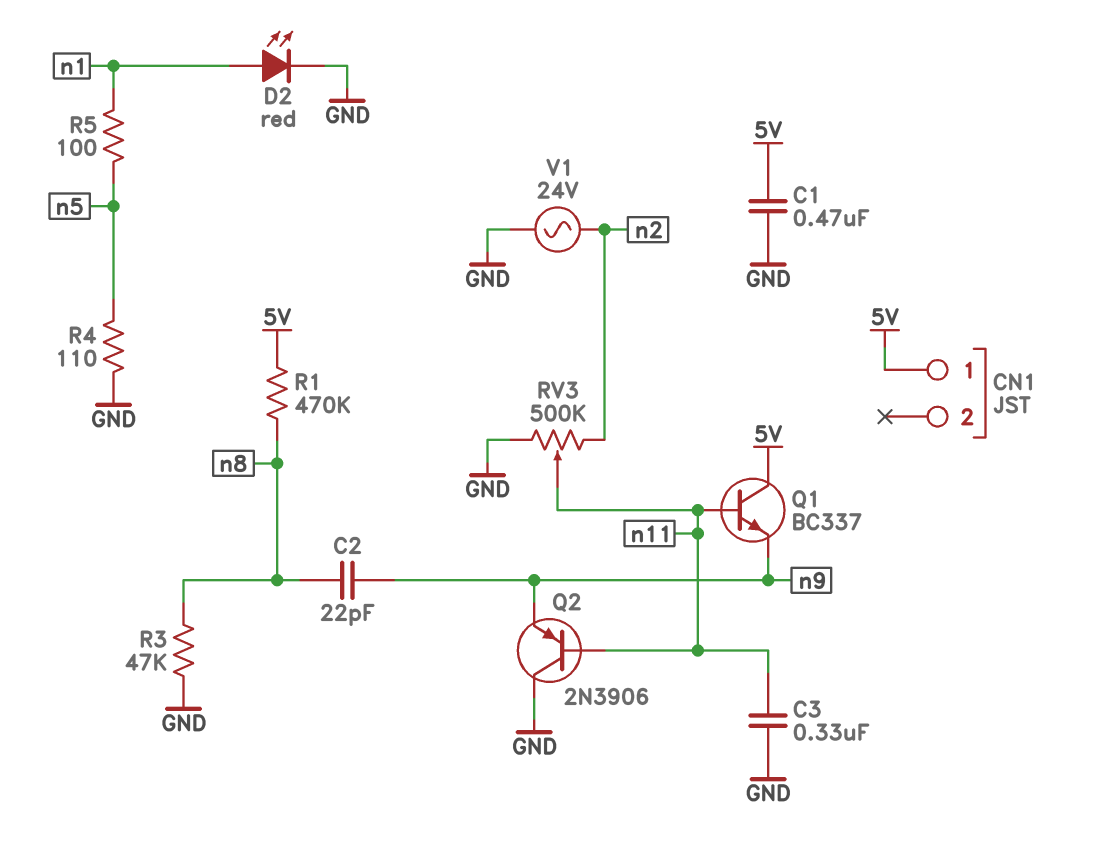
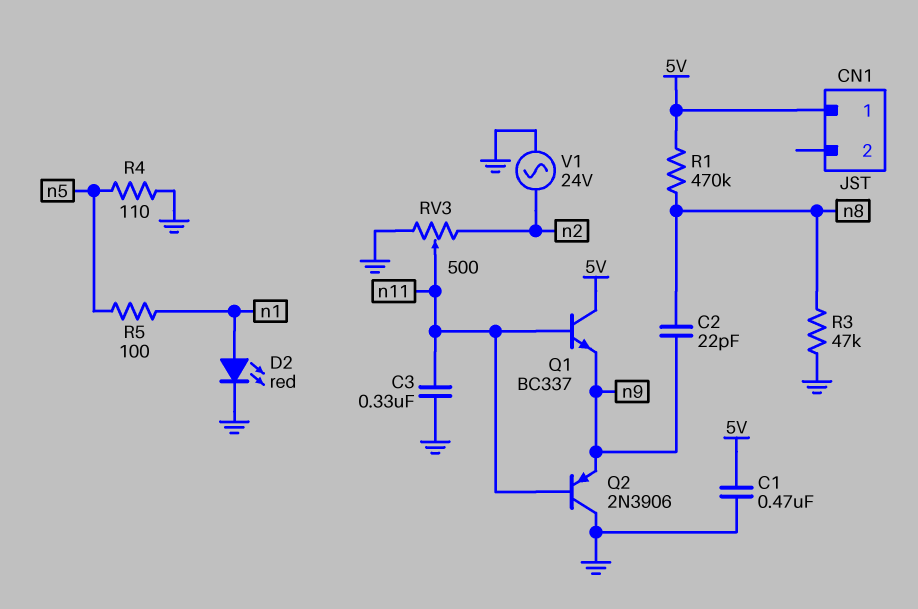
RV3: 500k (GND, n2, wiper n11) -> 500 (GND, n2, wiper n11)

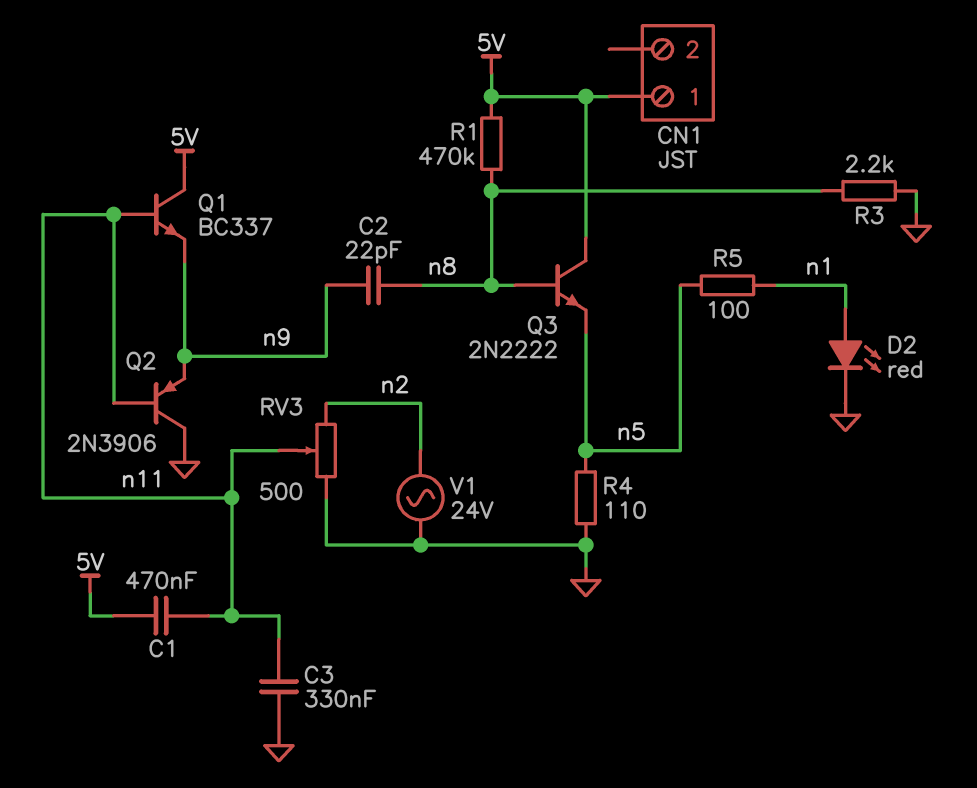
C1: 470nF (5V, GND) -> 470nF (5V, n11)
Q3: none -> NPN 2N2222 (B n8, C 5V, E n5)
R3: 47k (GND, n8) -> 2.2k (GND, n8)

